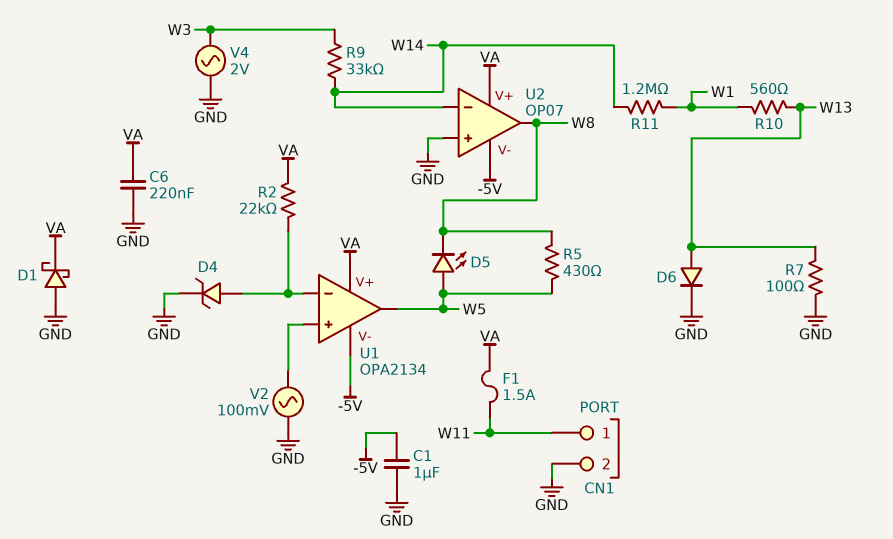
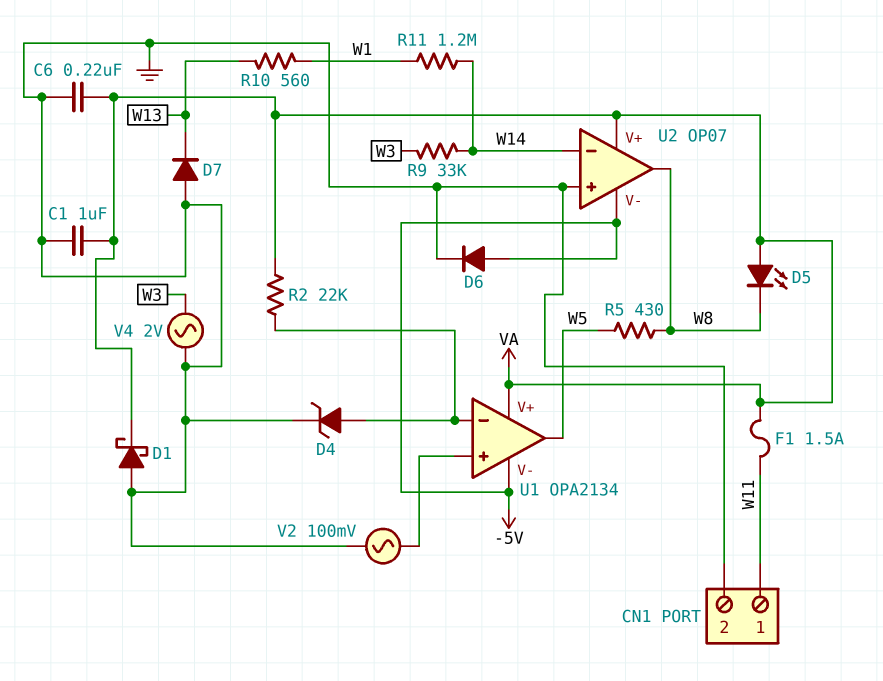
C1: 1uF (-5V, GND) -> 1uF (GND, VA)
D5: LED (A W5, K W8) -> LED (A VA, K W8)
D6: diode (A W13, K GND) -> diode (A -5V, K GND)
D7: none -> diode (A GND, K W13)
R7: 100 (GND, W13) -> none

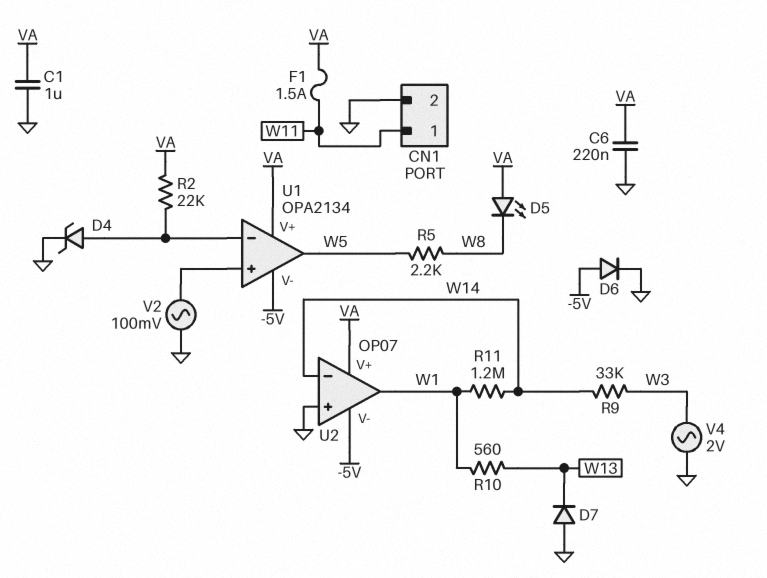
D1: schottky (A GND, K VA) -> none
R5: 430 (W5, W8) -> 2.2k (W5, W8)
U2 pin out: W8 -> W1

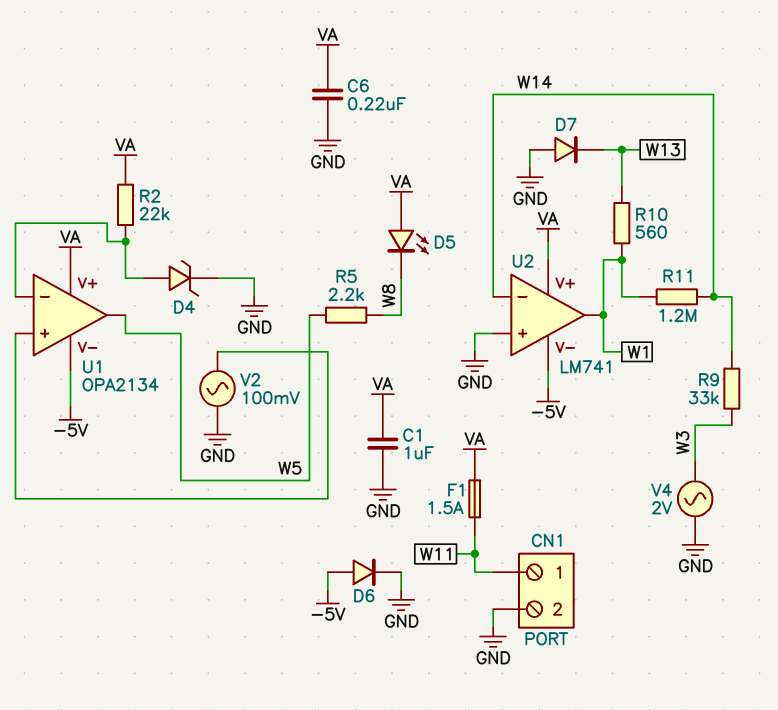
U2: OP07 -> LM741

